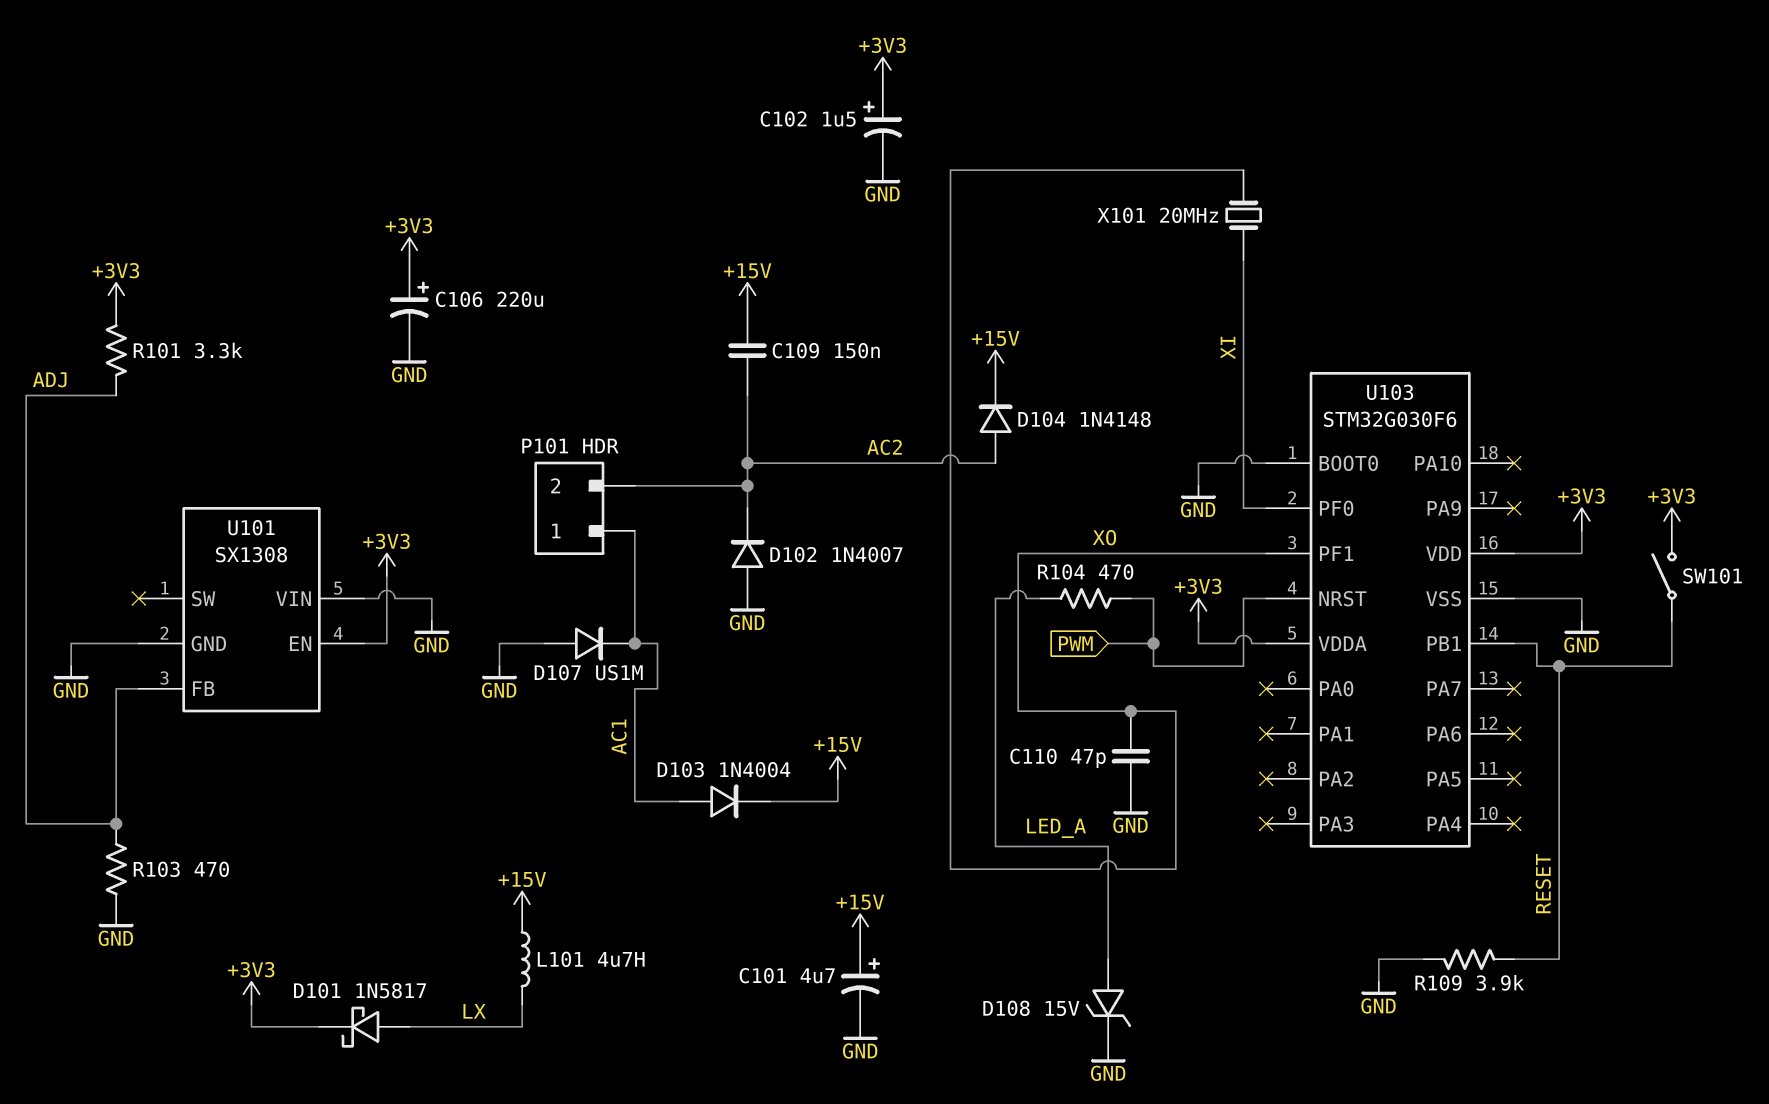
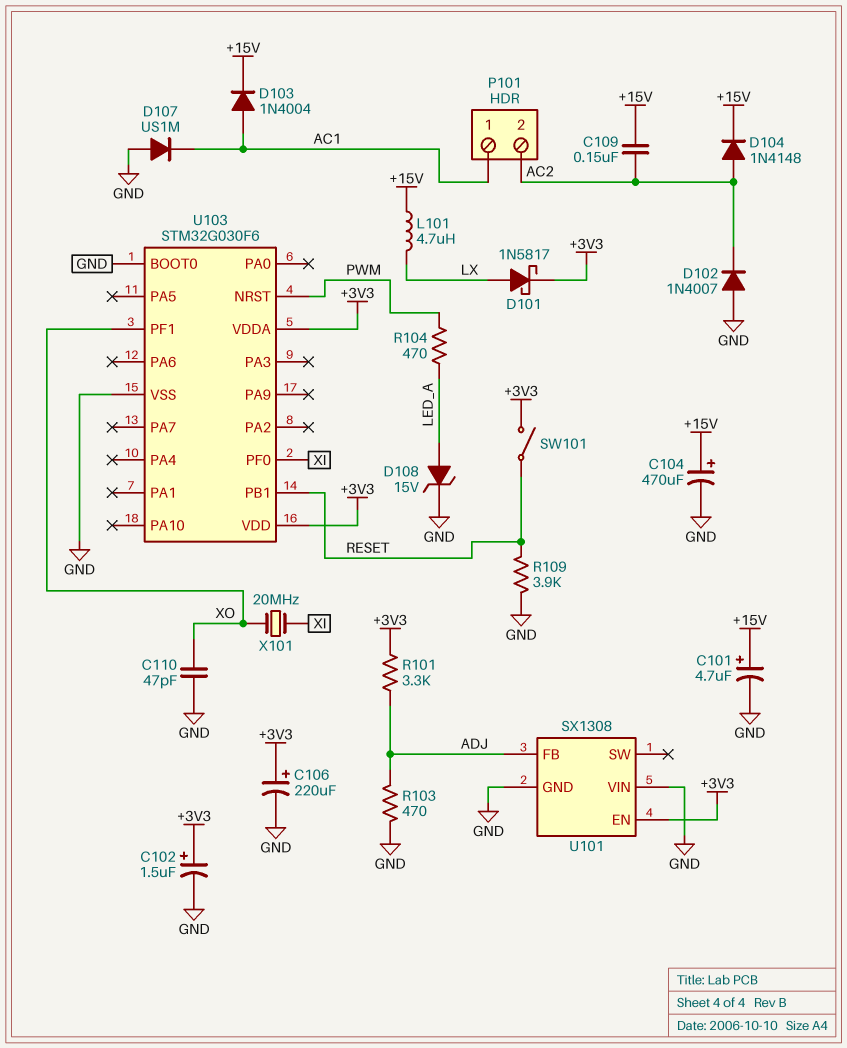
C104: none -> 470uF (plus +15V, minus GND)

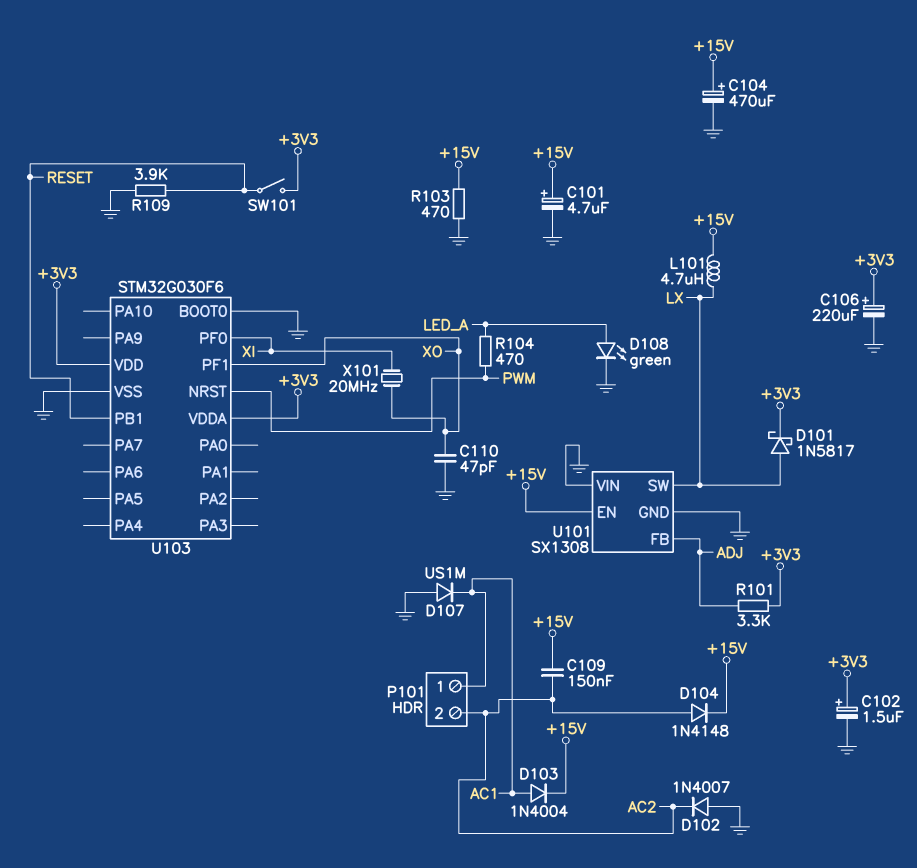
D108: zener 15V (A LED_A, K GND) -> LED green (A LED_A, K GND)
R103: 470 (ADJ, GND) -> 470 (+15V, GND)
U101 pin EN: +3V3 -> +15V
U101 pin SW: none -> LX

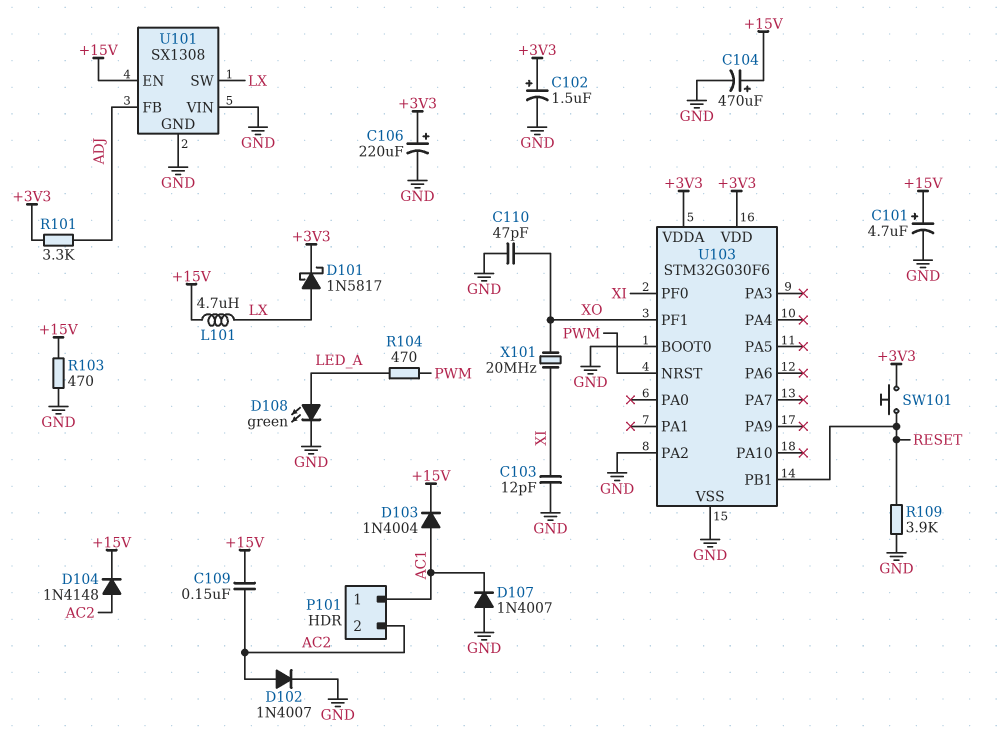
C103: none -> 12pF (GND, XI)
D102: diode 1N4007 (A GND, K AC2) -> diode 1N4007 (A AC2, K GND)
D107: diode US1M (A GND, K AC1) -> diode 1N4007 (A GND, K AC1)
SW101: switch (+3V3, RESET) -> button (+3V3, RESET)
U103 pin PA2: none -> GND

